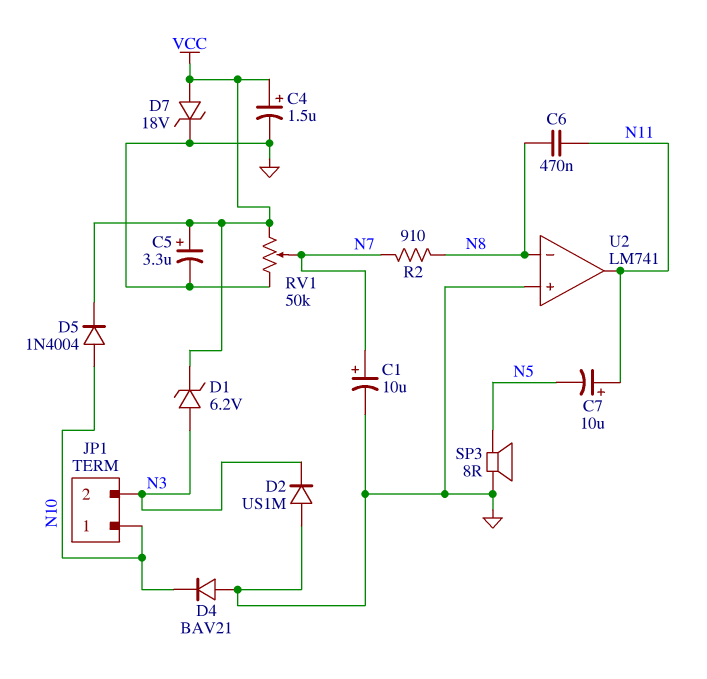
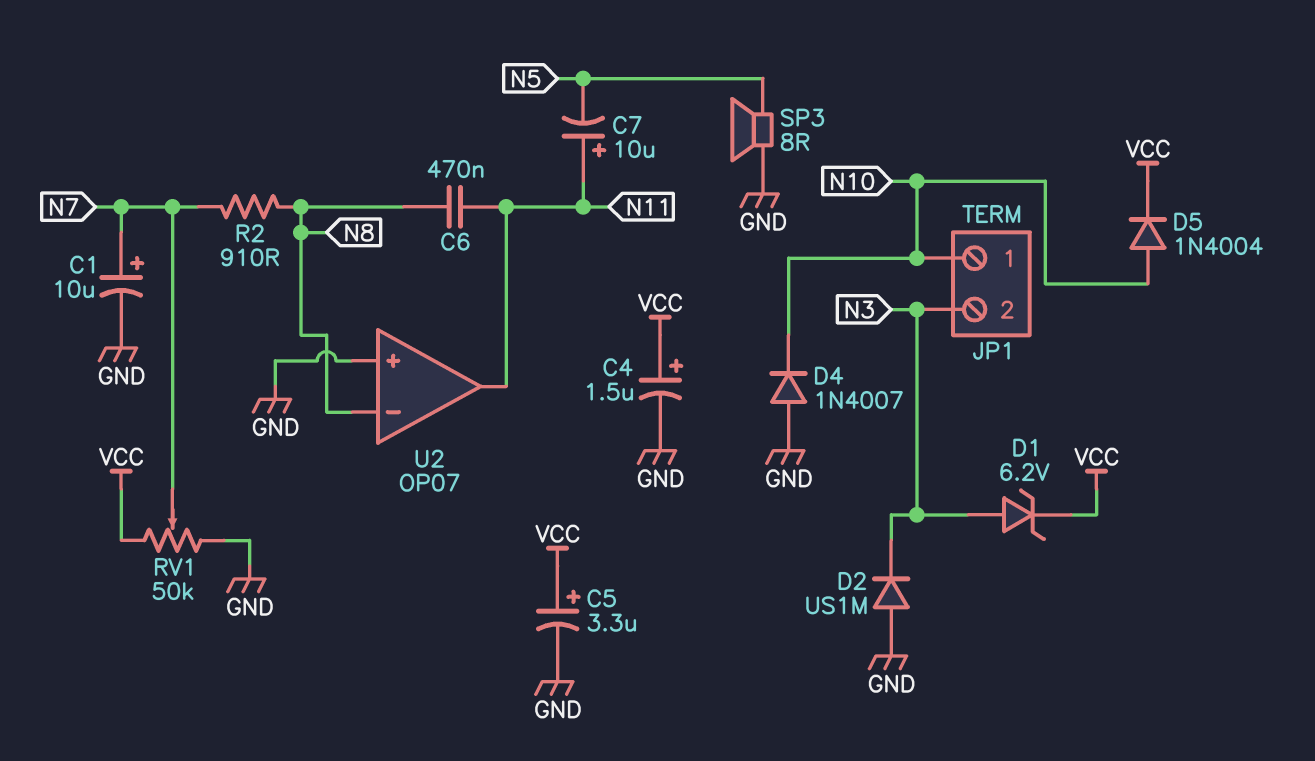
D4: diode BAV21 (A GND, K N10) -> diode 1N4007 (A GND, K N10)
D7: zener 18V (A VCC, K GND) -> none
U2: LM741 -> OP07

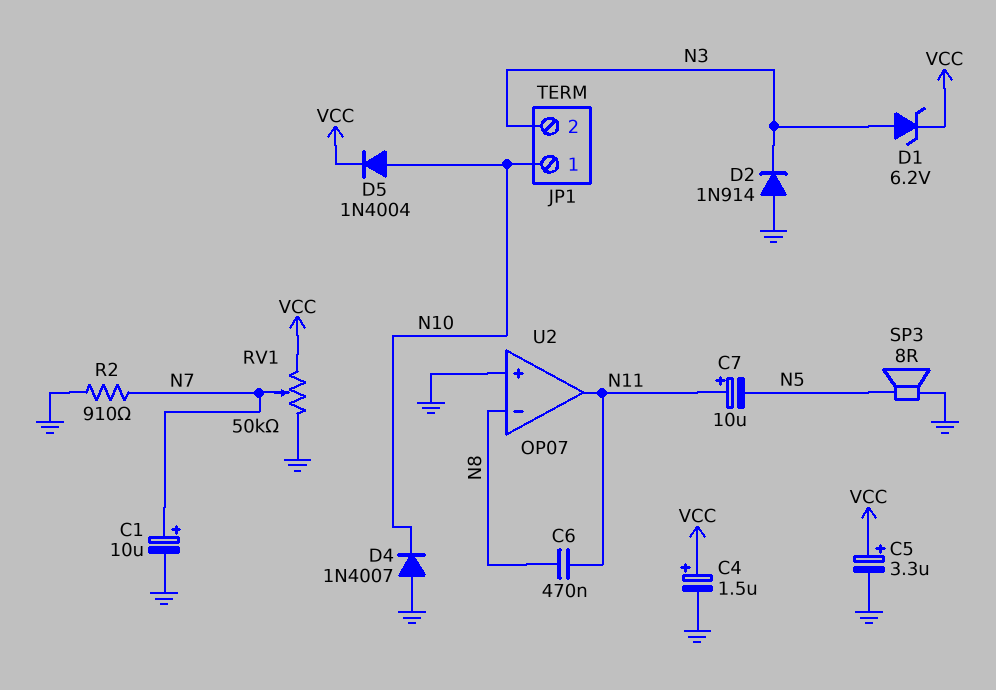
D2: diode US1M (A GND, K N3) -> diode 1N914 (A GND, K N3)
R2: 910 (N7, N8) -> 910 (GND, N7)

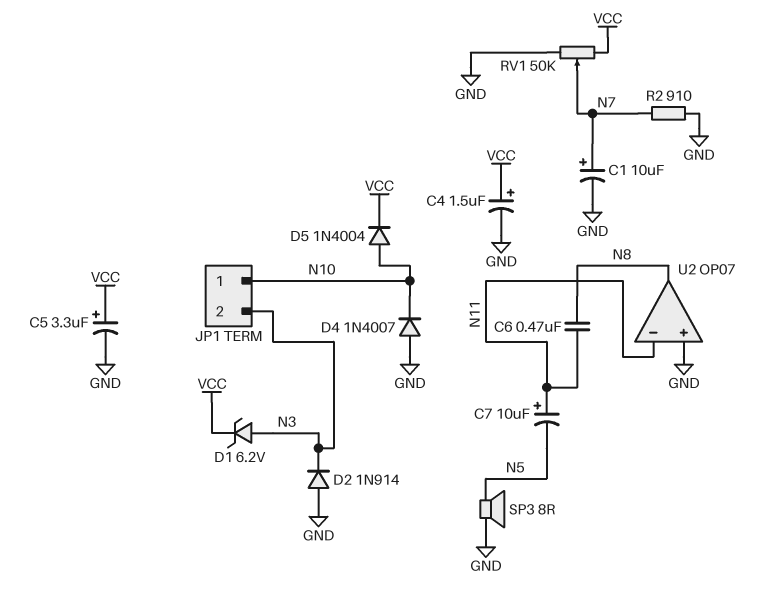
U2 pin in-: N8 -> N11
U2 pin out: N11 -> N8

